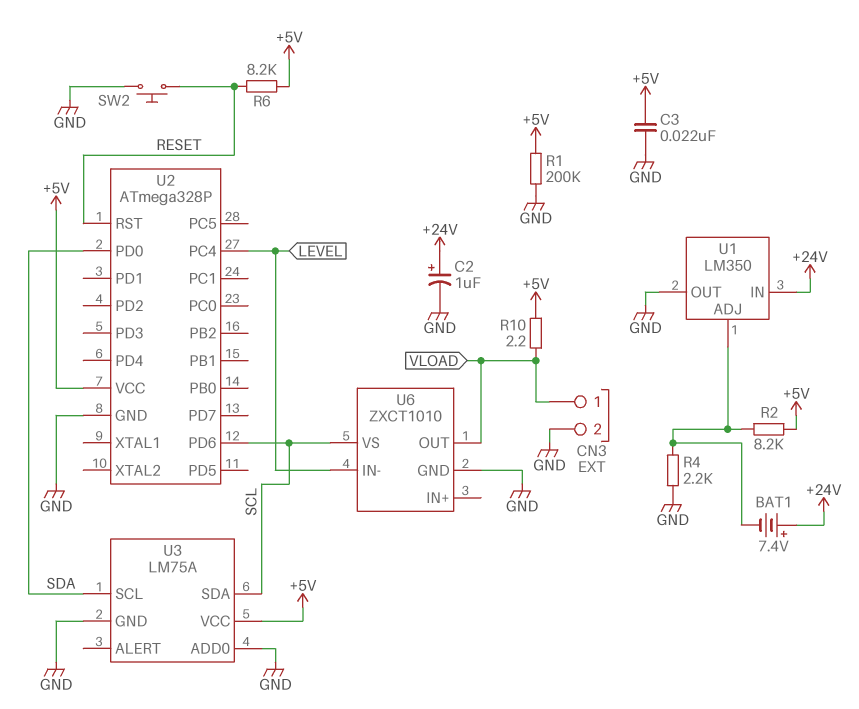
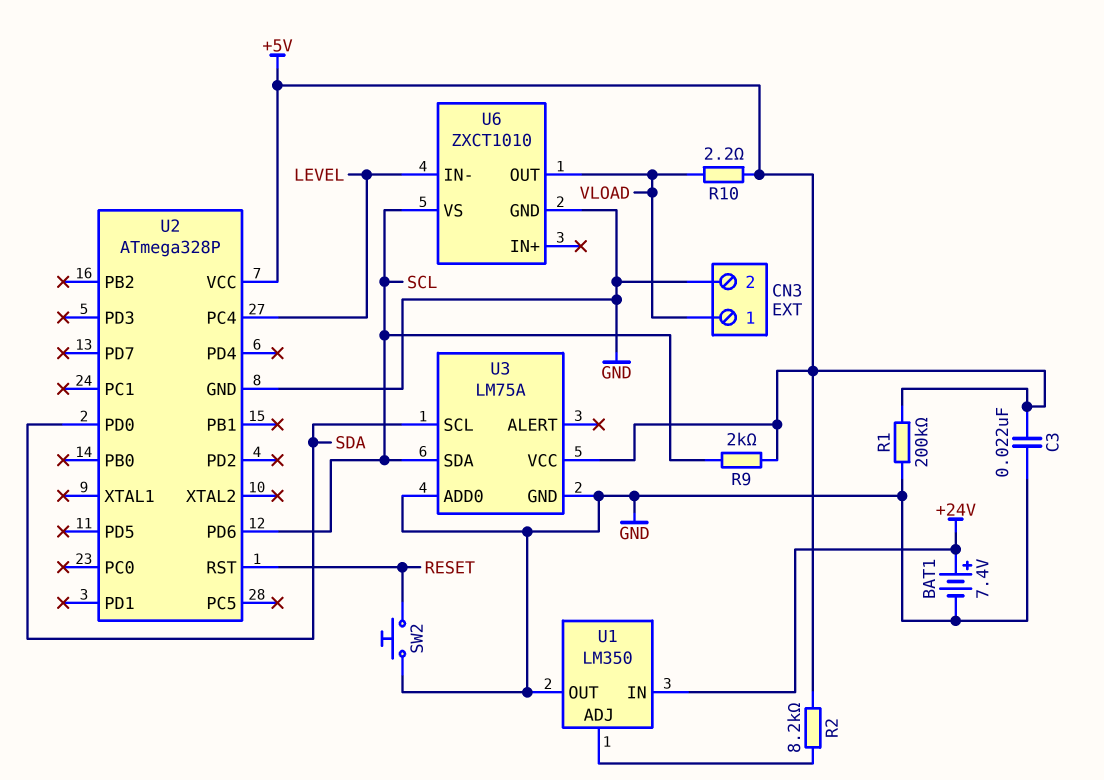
BAT1: 7.4V (plus +24V, minus U1/ADJ) -> 7.4V (plus +24V, minus GND)
C2: 1uF (plus +24V, minus GND) -> none
R4: 2.2k (GND, U1/ADJ) -> none
R6: 8.2k (+5V, RESET) -> none
R9: none -> 2k (+5V, SCL)

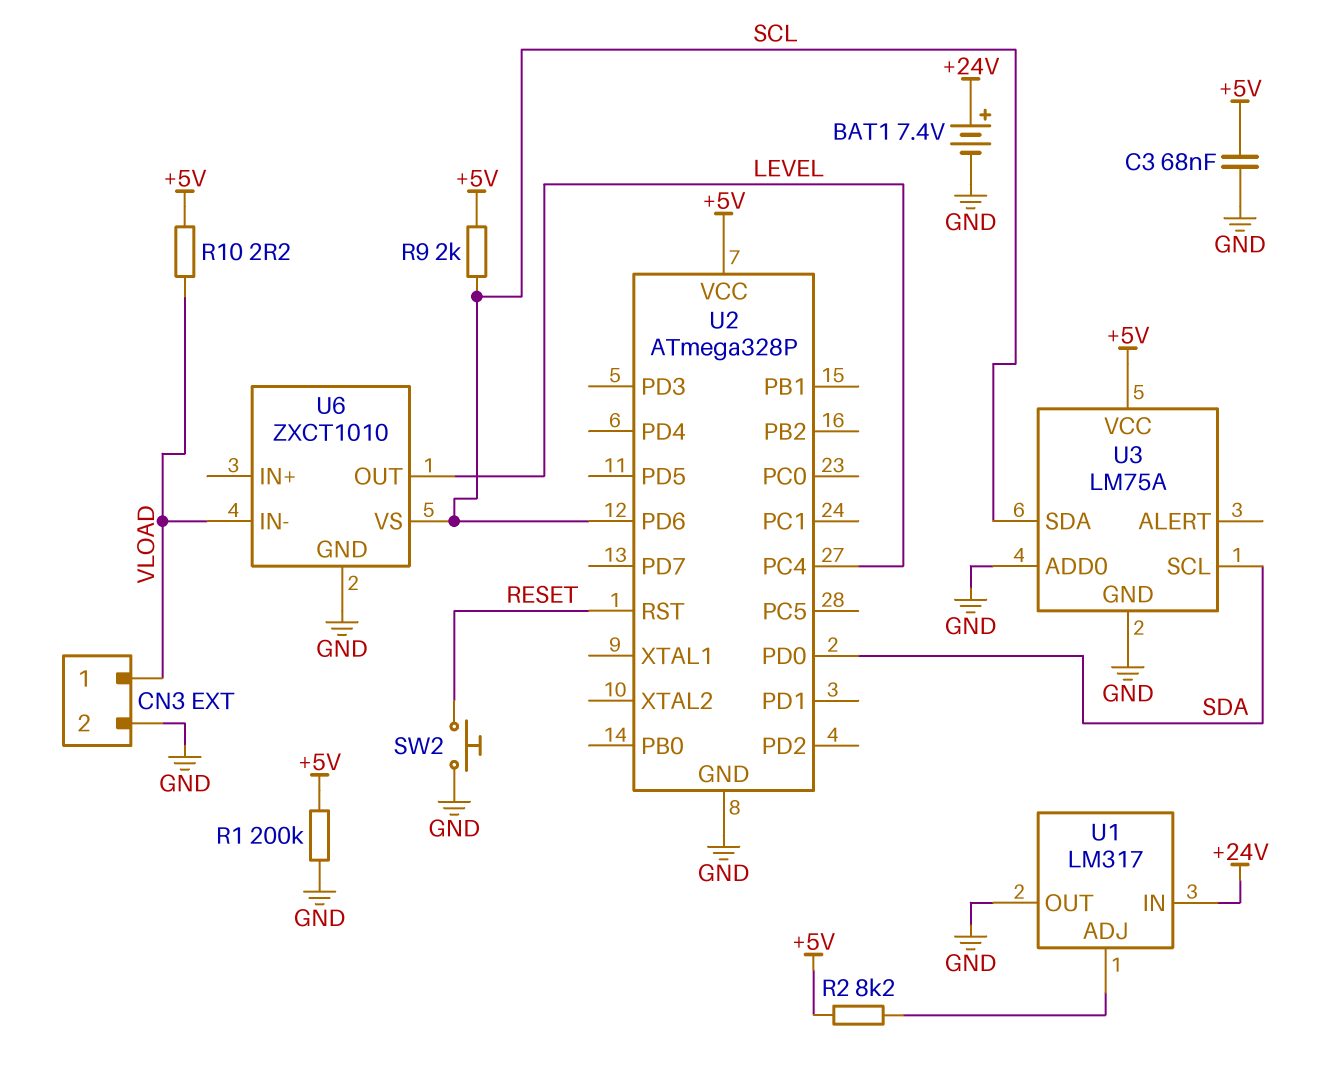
C3: 22nF (+5V, GND) -> 68nF (+5V, GND)
U1: LM350 -> LM317
U6 pin IN-: LEVEL -> VLOAD
U6 pin OUT: VLOAD -> LEVEL

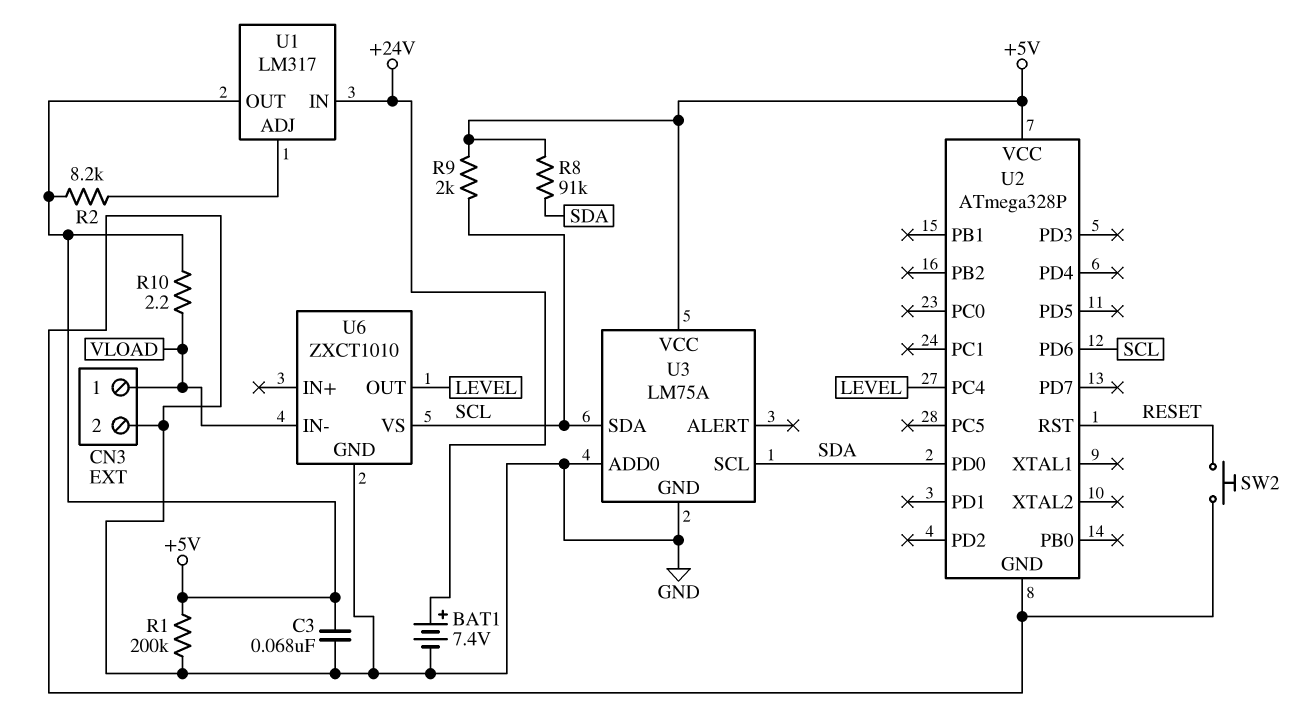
R8: none -> 91k (+5V, SDA)
U1 pin OUT: GND -> +5V

